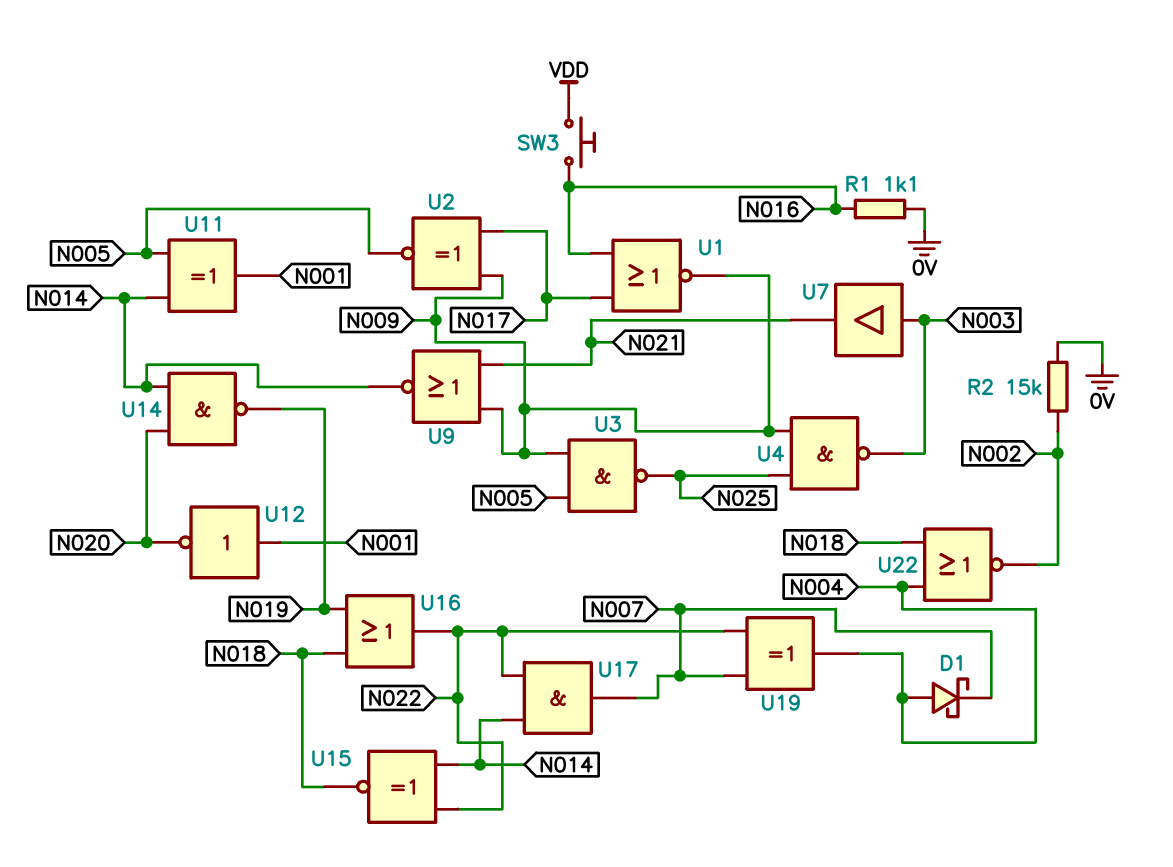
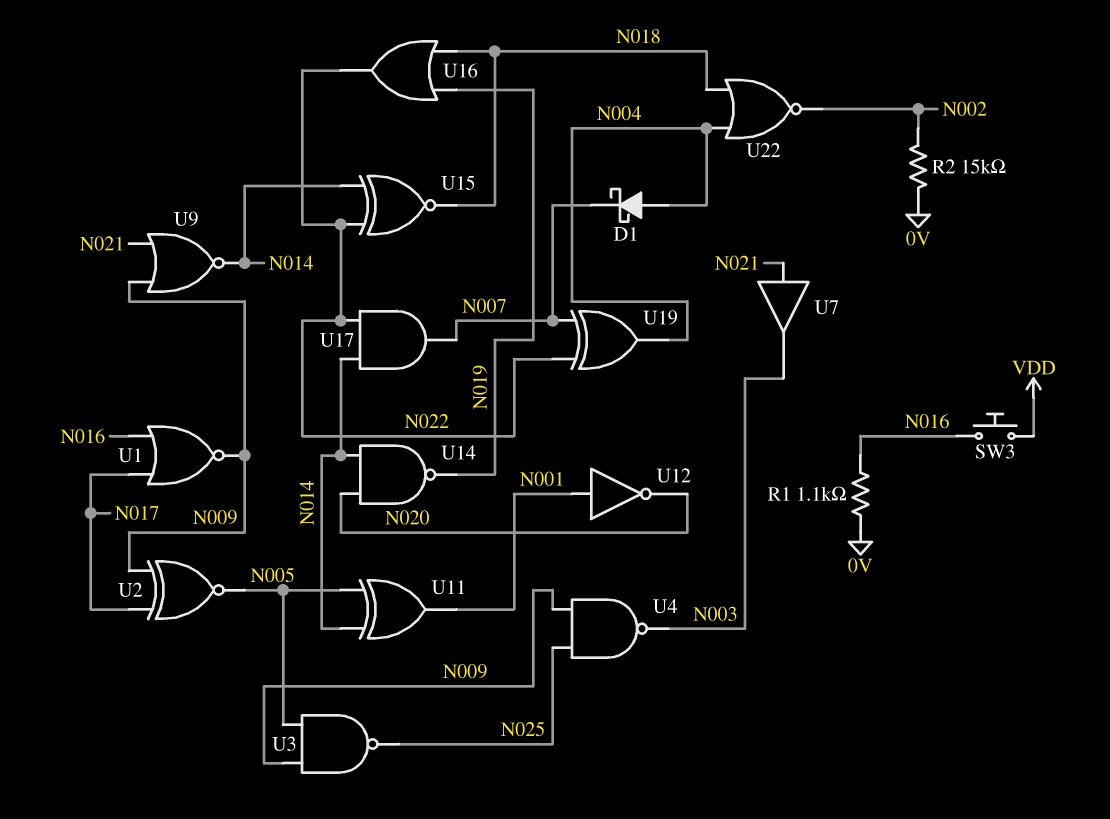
U7: buffer (in N003, out N021) -> buffer (in N021, out N003)

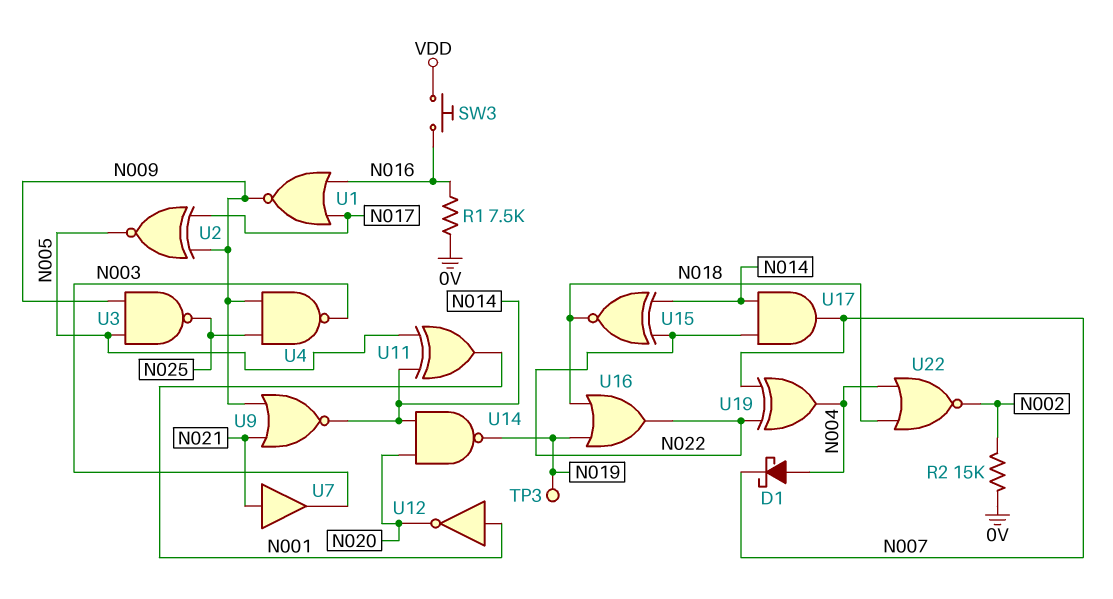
R1: 1.1k (0V, N016) -> 7.5k (0V, N016)
TP3: none -> test point (N019)

